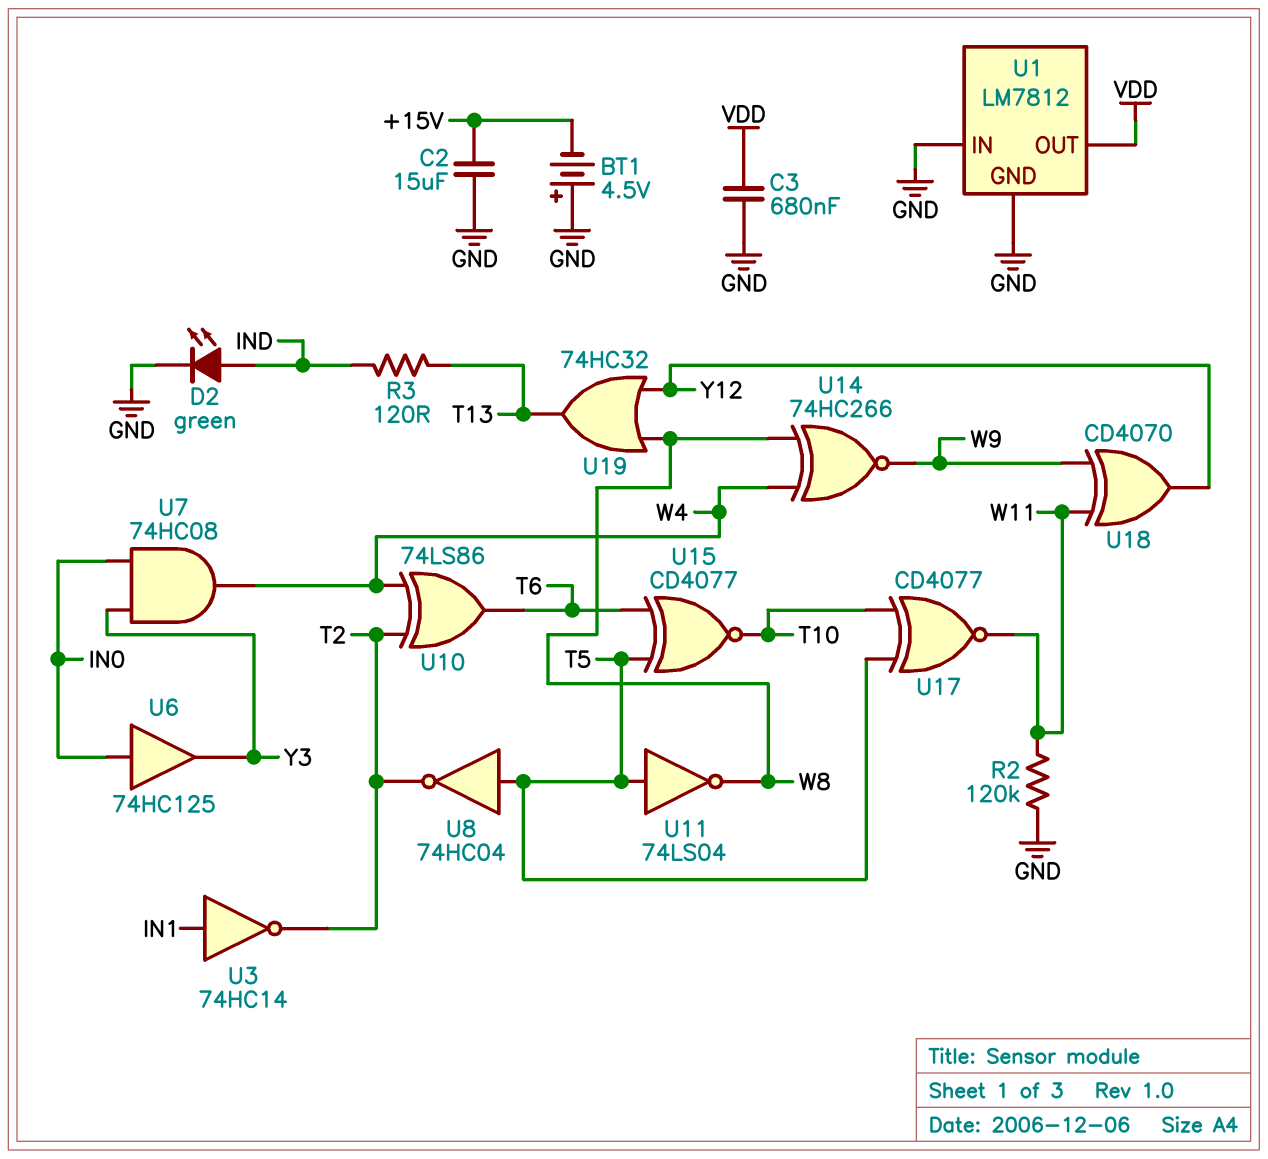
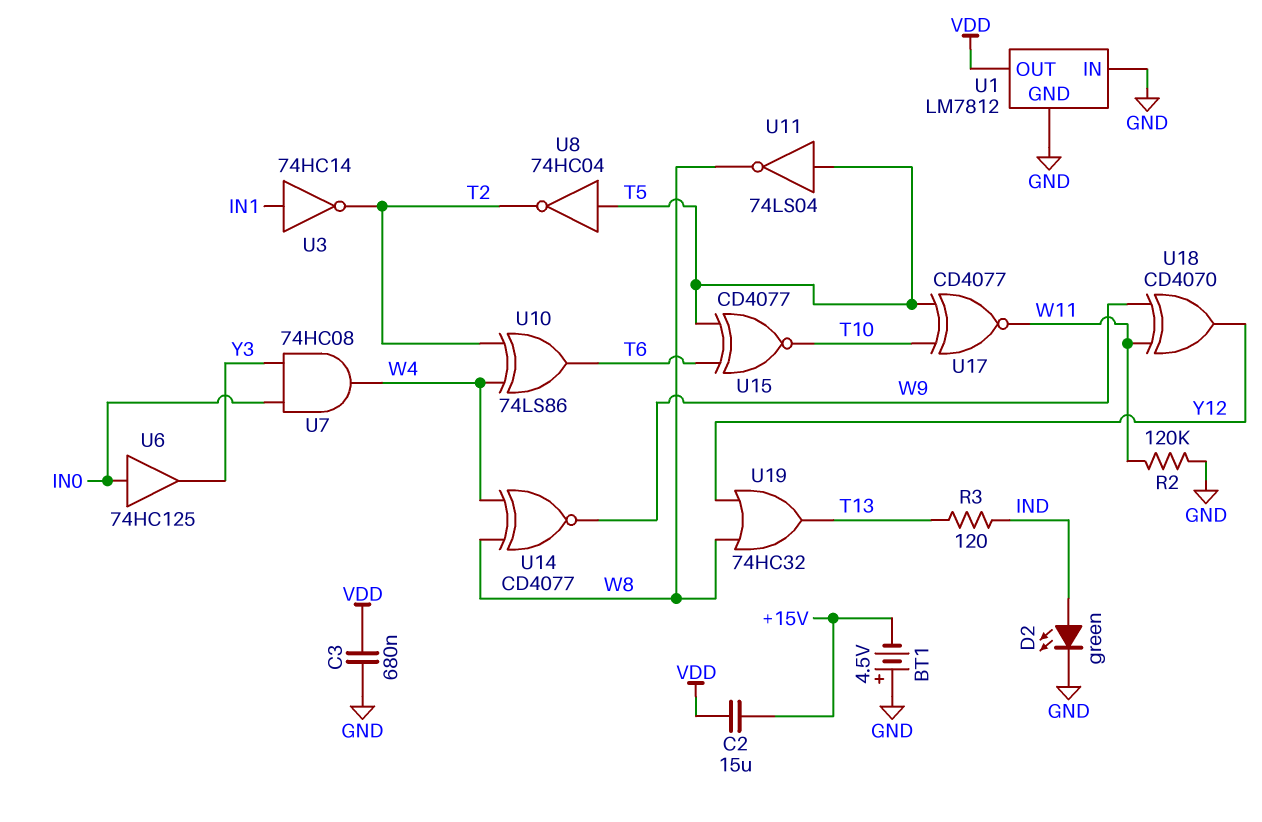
C2: 15uF (+15V, GND) -> 15uF (+15V, VDD)
U14: XNOR 74HC266 (in W4, in W8, out W9) -> XNOR CD4077 (in W4, in W8, out W9)

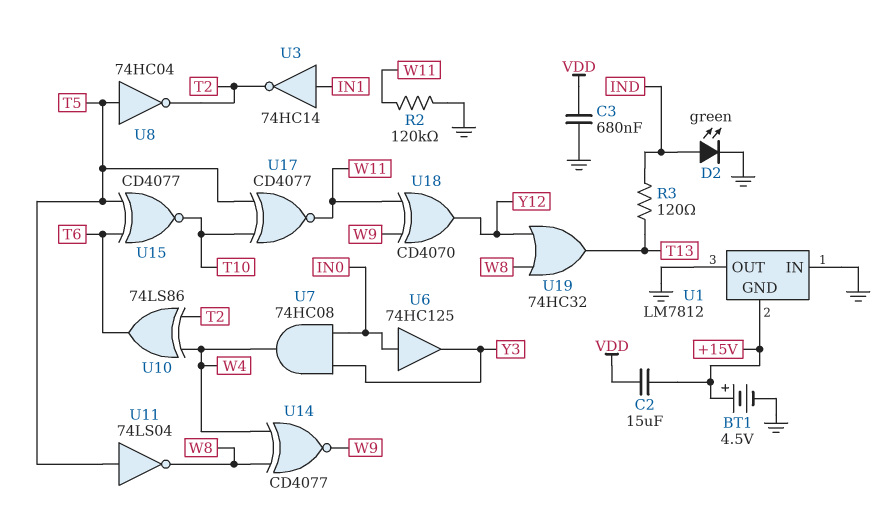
BT1: 4.5V (plus GND, minus +15V) -> 4.5V (plus +15V, minus GND)
U1 pin GND: GND -> +15V
U1 pin OUT: VDD -> GND

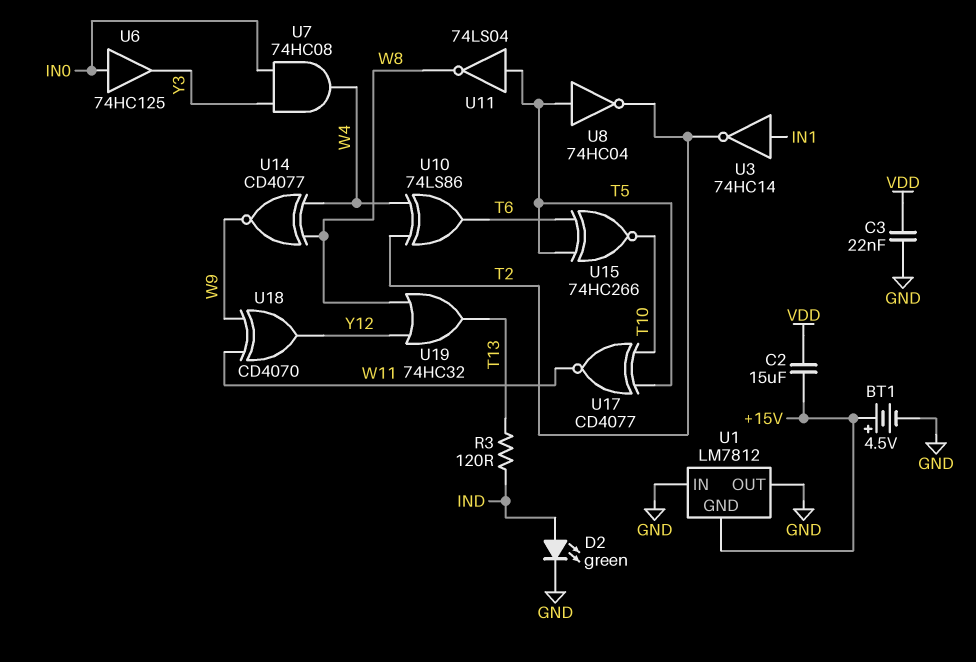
C3: 680nF (GND, VDD) -> 22nF (GND, VDD)
R2: 120k (GND, W11) -> none
U15: XNOR CD4077 (in T5, in T6, out T10) -> XNOR 74HC266 (in T5, in T6, out T10)

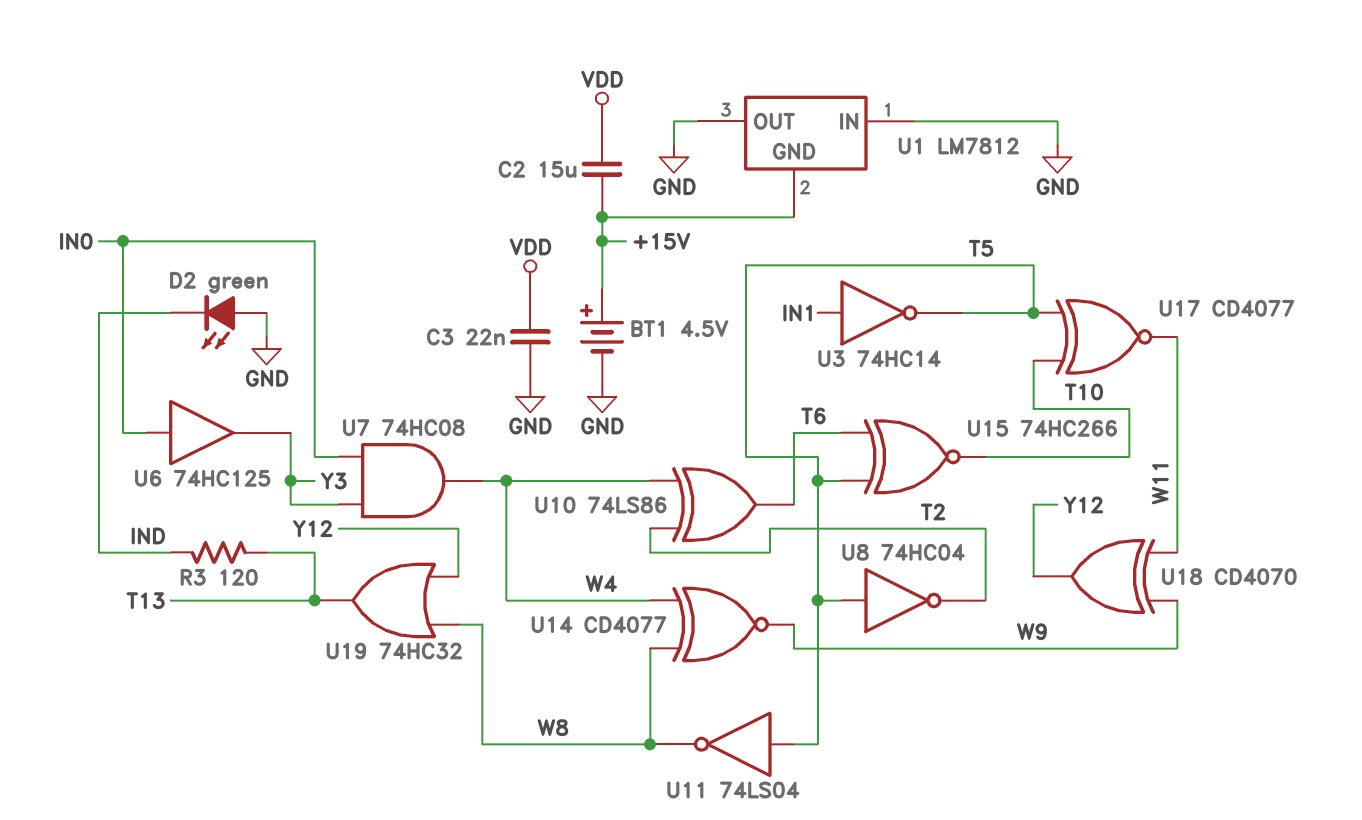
D2: LED green (A IND, K GND) -> LED green (A GND, K IND)
U3: NOT 74HC14 (in IN1, out T2) -> NOT 74HC14 (in IN1, out T5)

